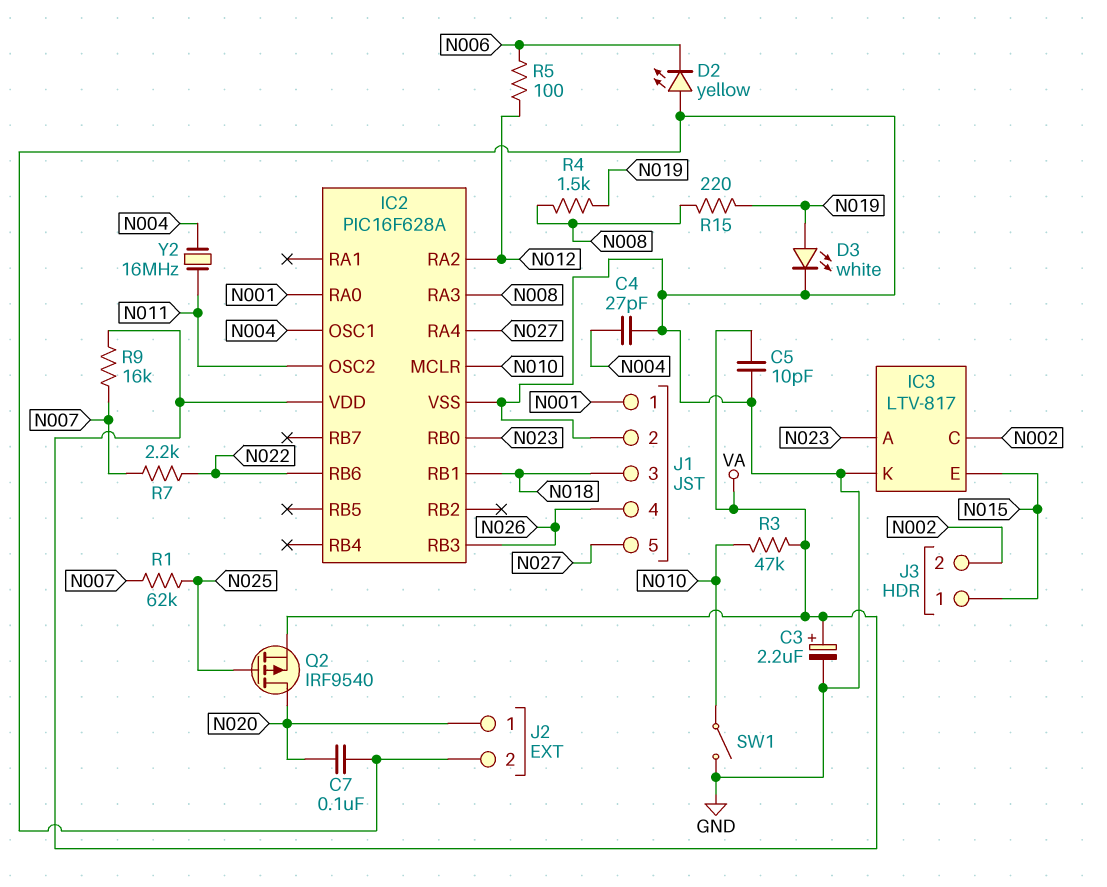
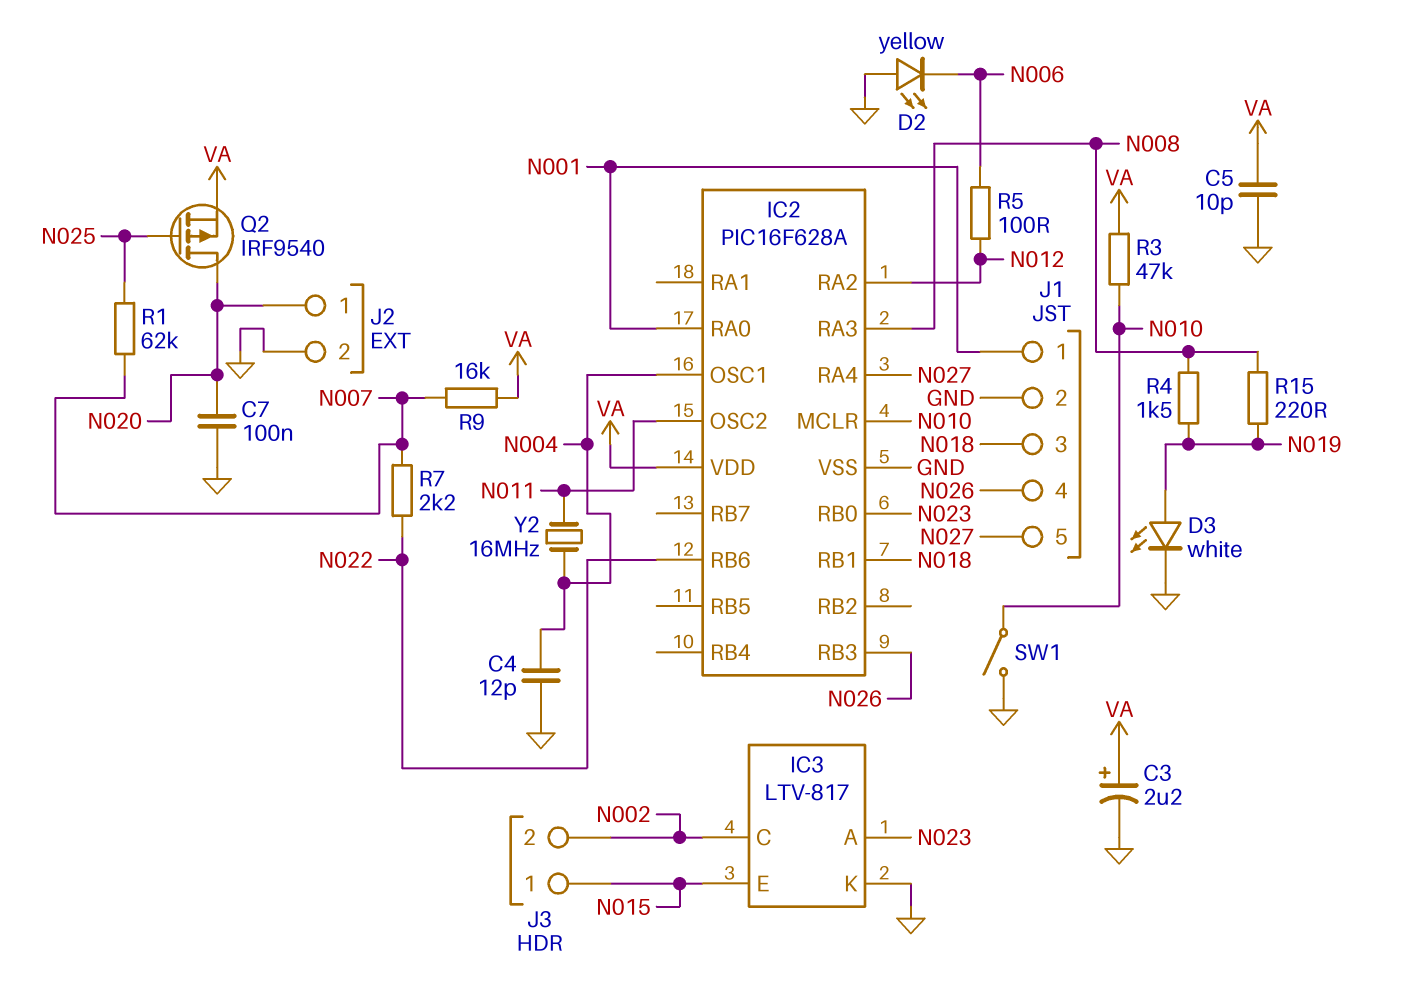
C4: 27pF (GND, N004) -> 12pF (GND, N004)

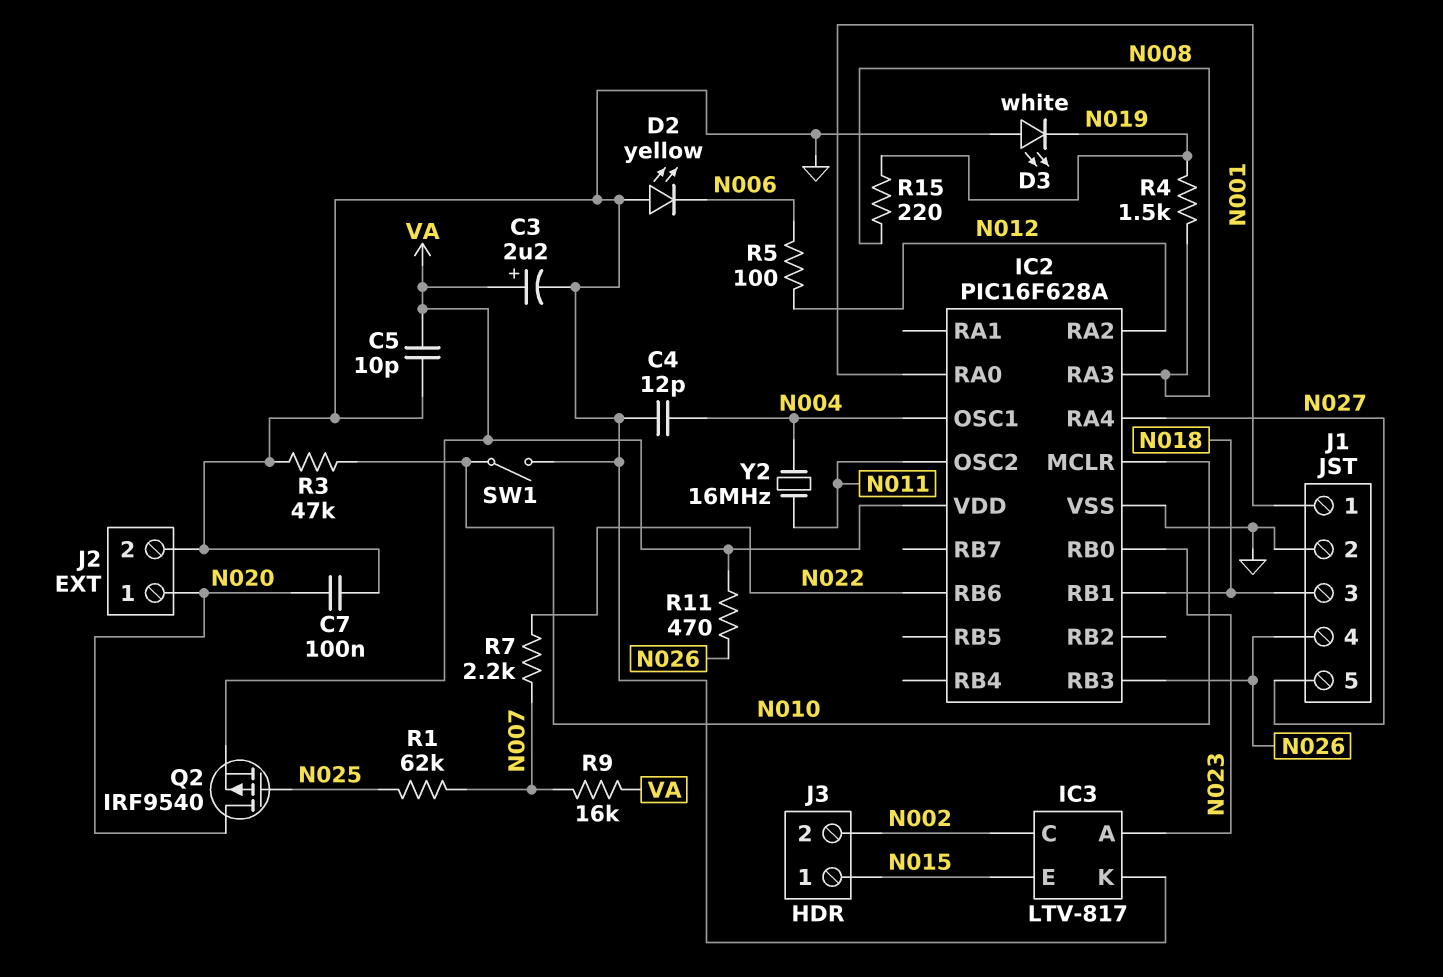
D3: LED white (A N019, K GND) -> LED white (A GND, K N019)
R3: 47k (N010, VA) -> 47k (GND, N010)
R11: none -> 470 (N026, VA)

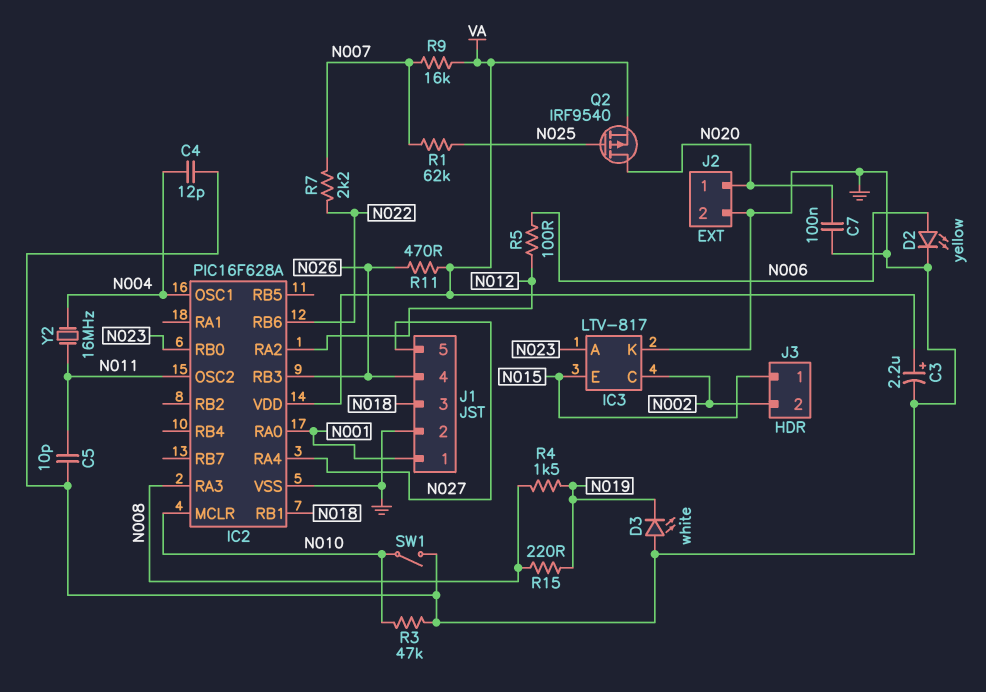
C5: 10pF (GND, VA) -> 10pF (GND, N011)
D2: LED yellow (A GND, K N006) -> LED yellow (A N006, K GND)

